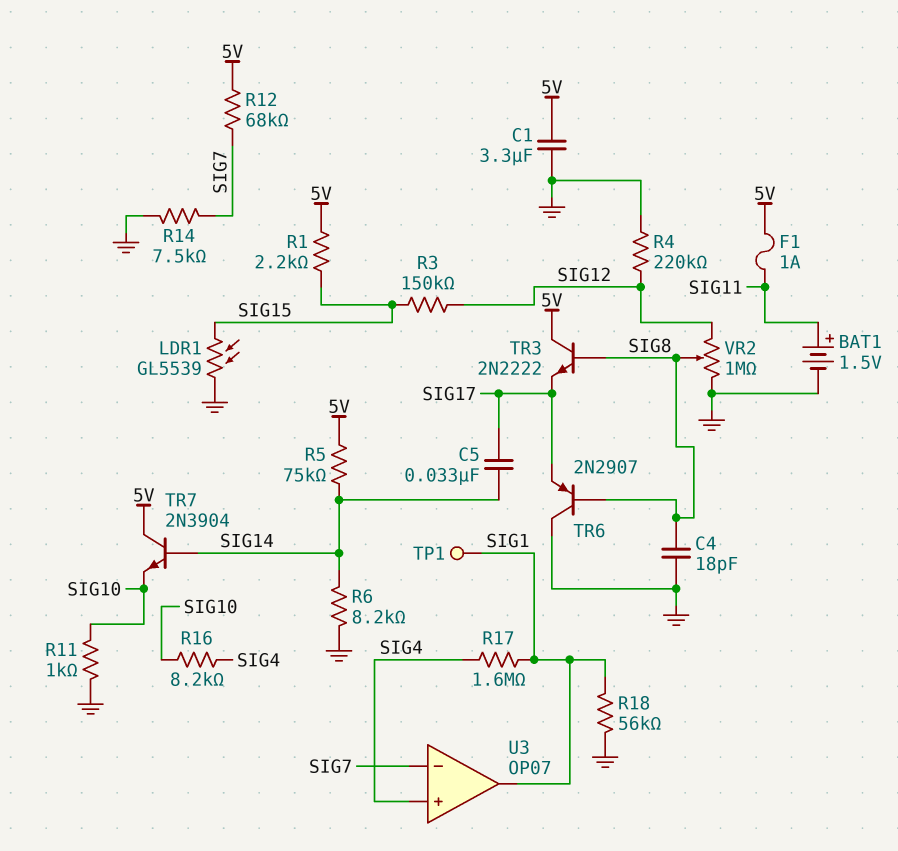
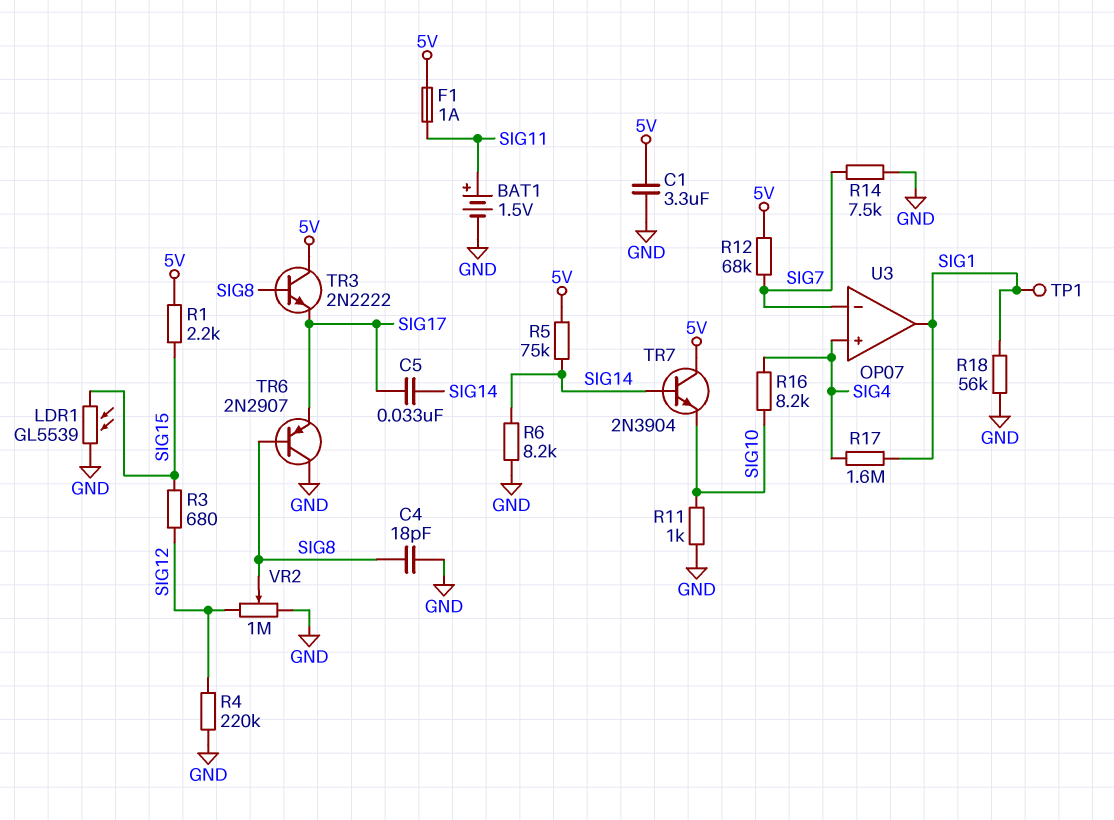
R3: 150k (SIG12, SIG15) -> 680 (SIG12, SIG15)

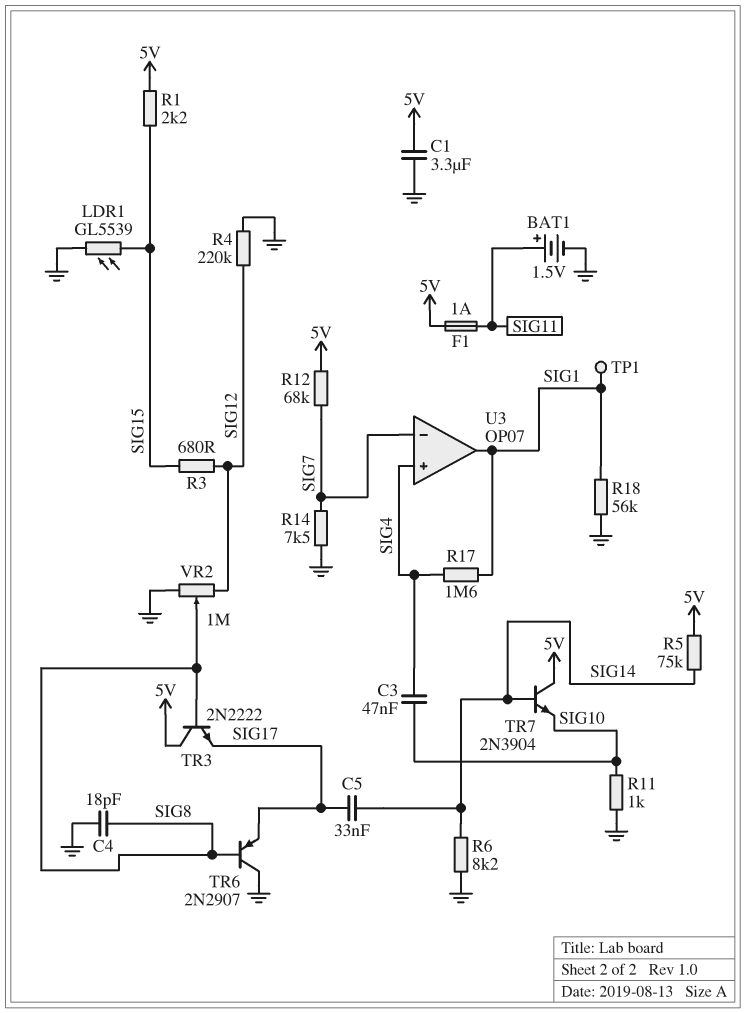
C3: none -> 47nF (SIG4, SIG10)
R16: 8.2k (SIG4, SIG10) -> none

